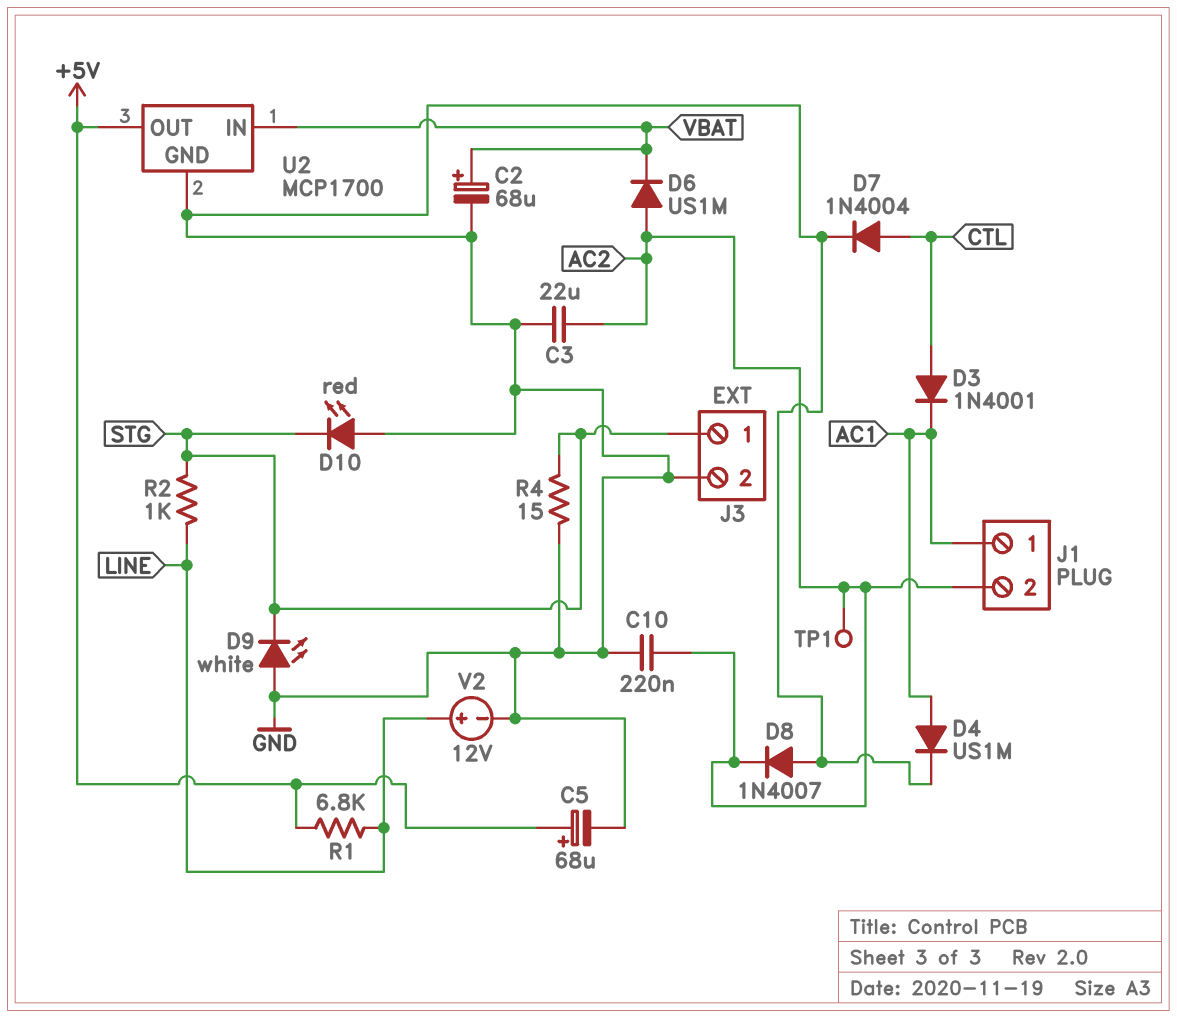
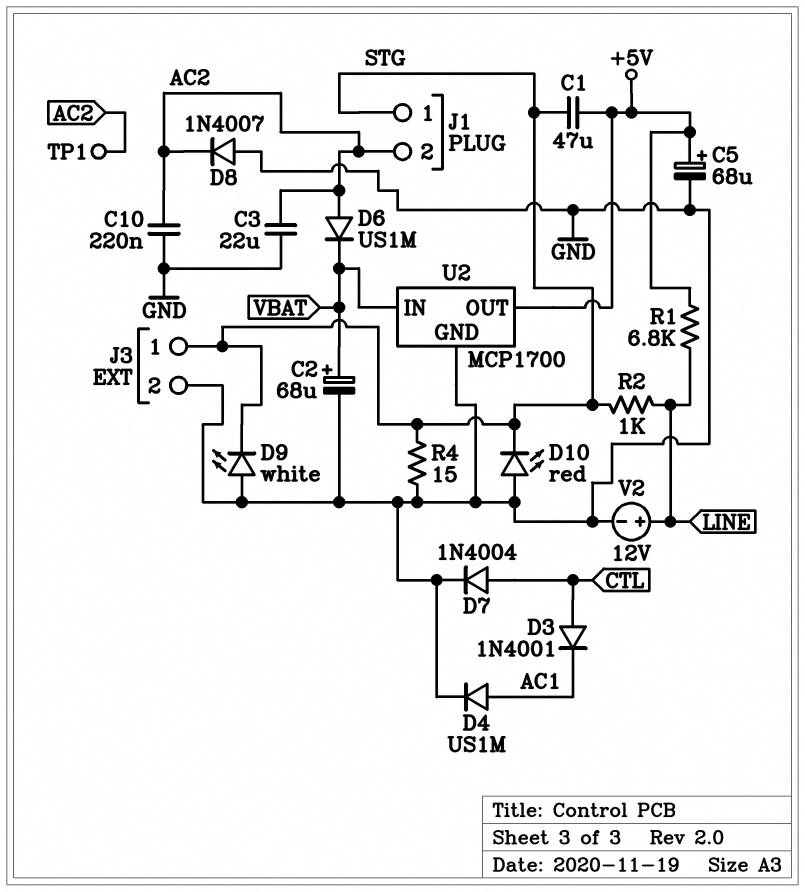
C1: none -> 47uF (+5V, STG)
J1 pin 1: AC1 -> STG

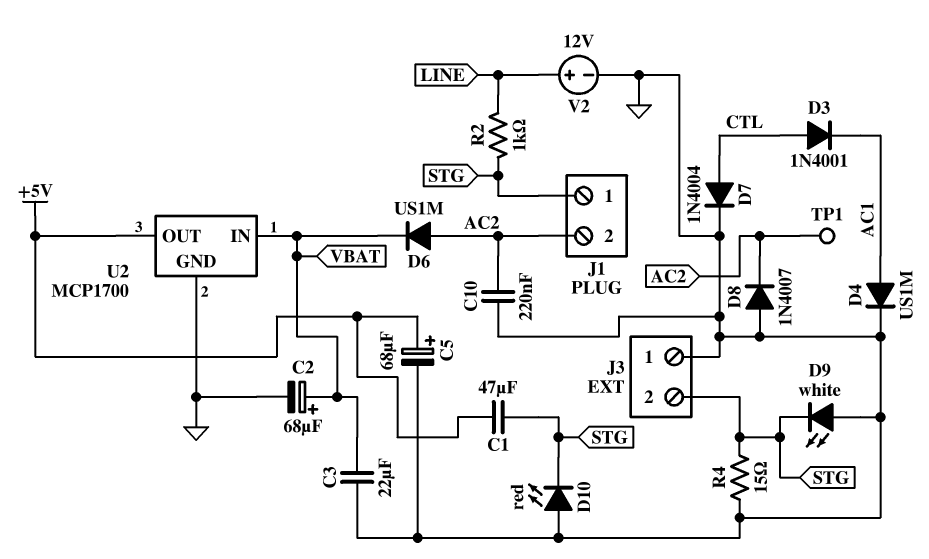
C3: 22uF (AC2, GND) -> 22uF (GND, VBAT)
J3 pin 1: STG -> GND
J3 pin 2: GND -> STG
R1: 6.8k (+5V, LINE) -> none

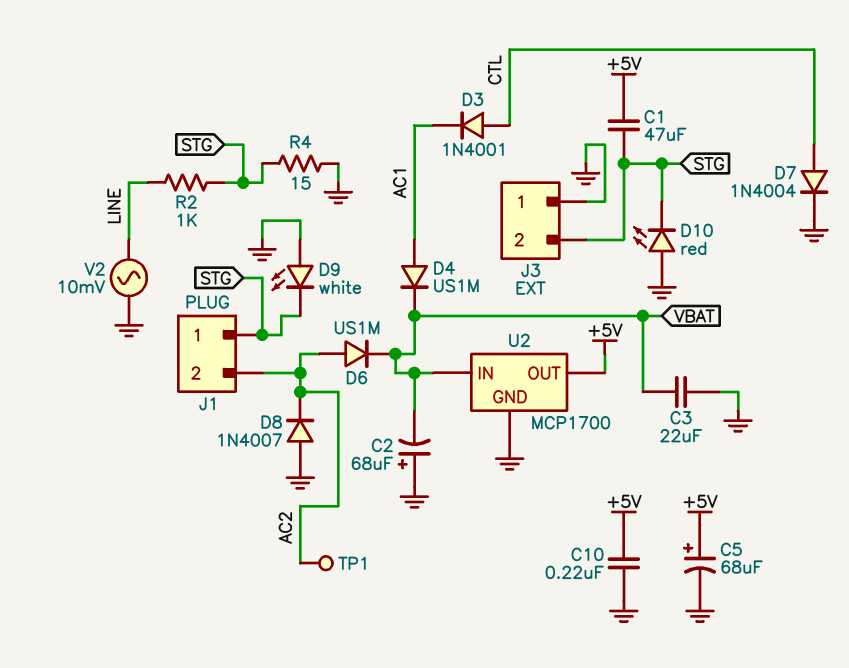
C2: 68uF (plus VBAT, minus GND) -> 68uF (plus GND, minus VBAT)
C10: 220nF (AC2, GND) -> 220nF (+5V, GND)
D4: diode US1M (A AC1, K GND) -> diode US1M (A AC1, K VBAT)
V2: 12V (plus LINE, minus GND) -> AC 10mV (GND, LINE)

